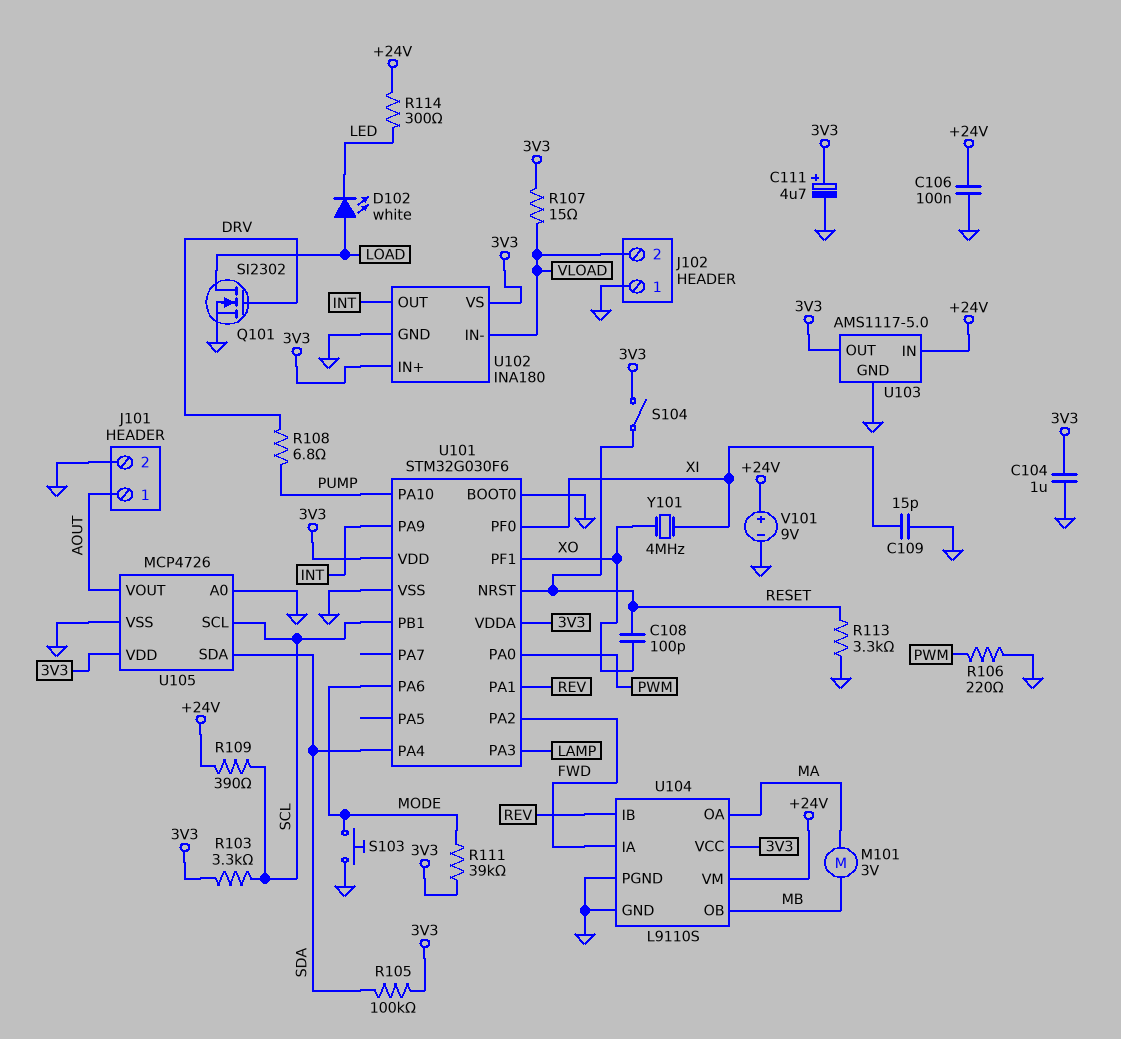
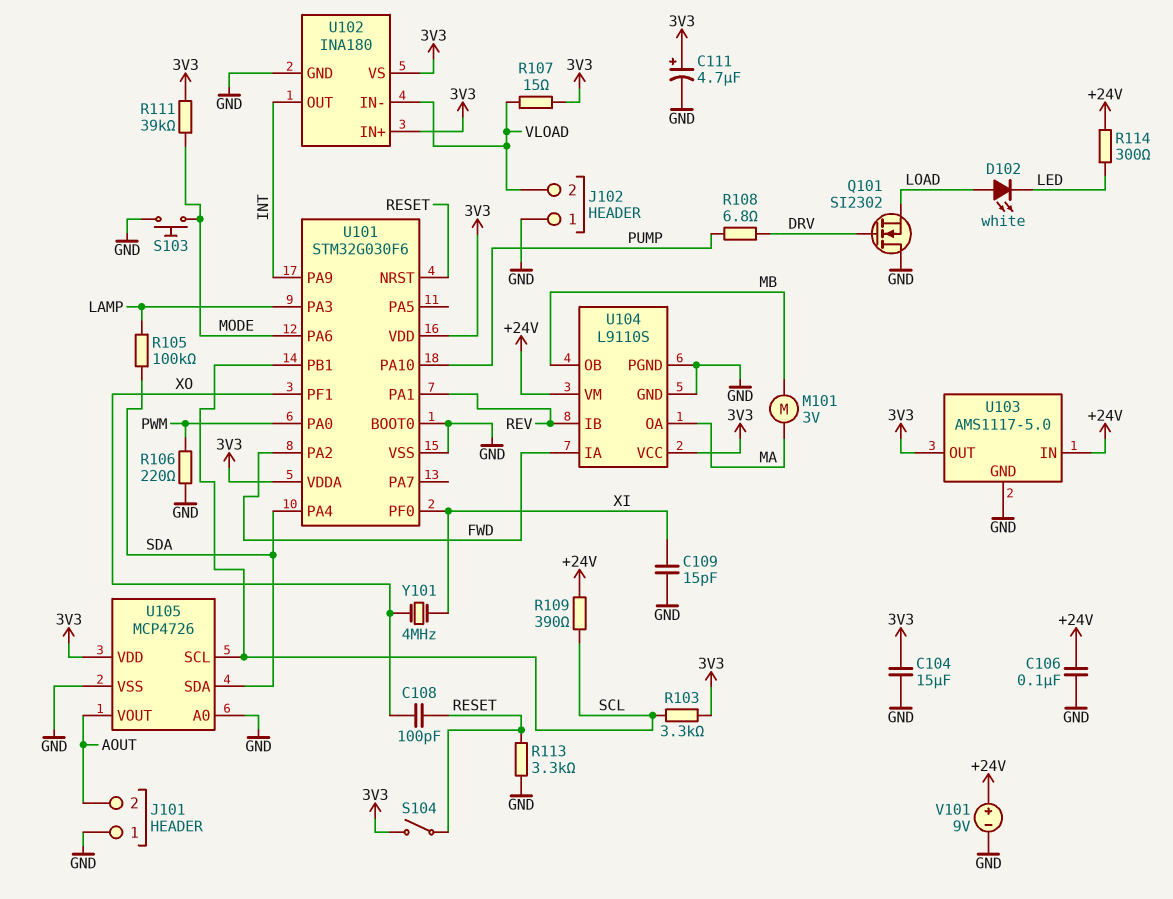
C104: 1uF (3V3, GND) -> 15uF (3V3, GND)
J101 pin 1: AOUT -> GND
J101 pin 2: GND -> AOUT
Q101: NMOS SI2302 (G DRV, D LOAD, S GND) -> NMOS SI2302 (G DRV, D GND, S LOAD)
R105: 100k (3V3, SDA) -> 100k (LAMP, SDA)

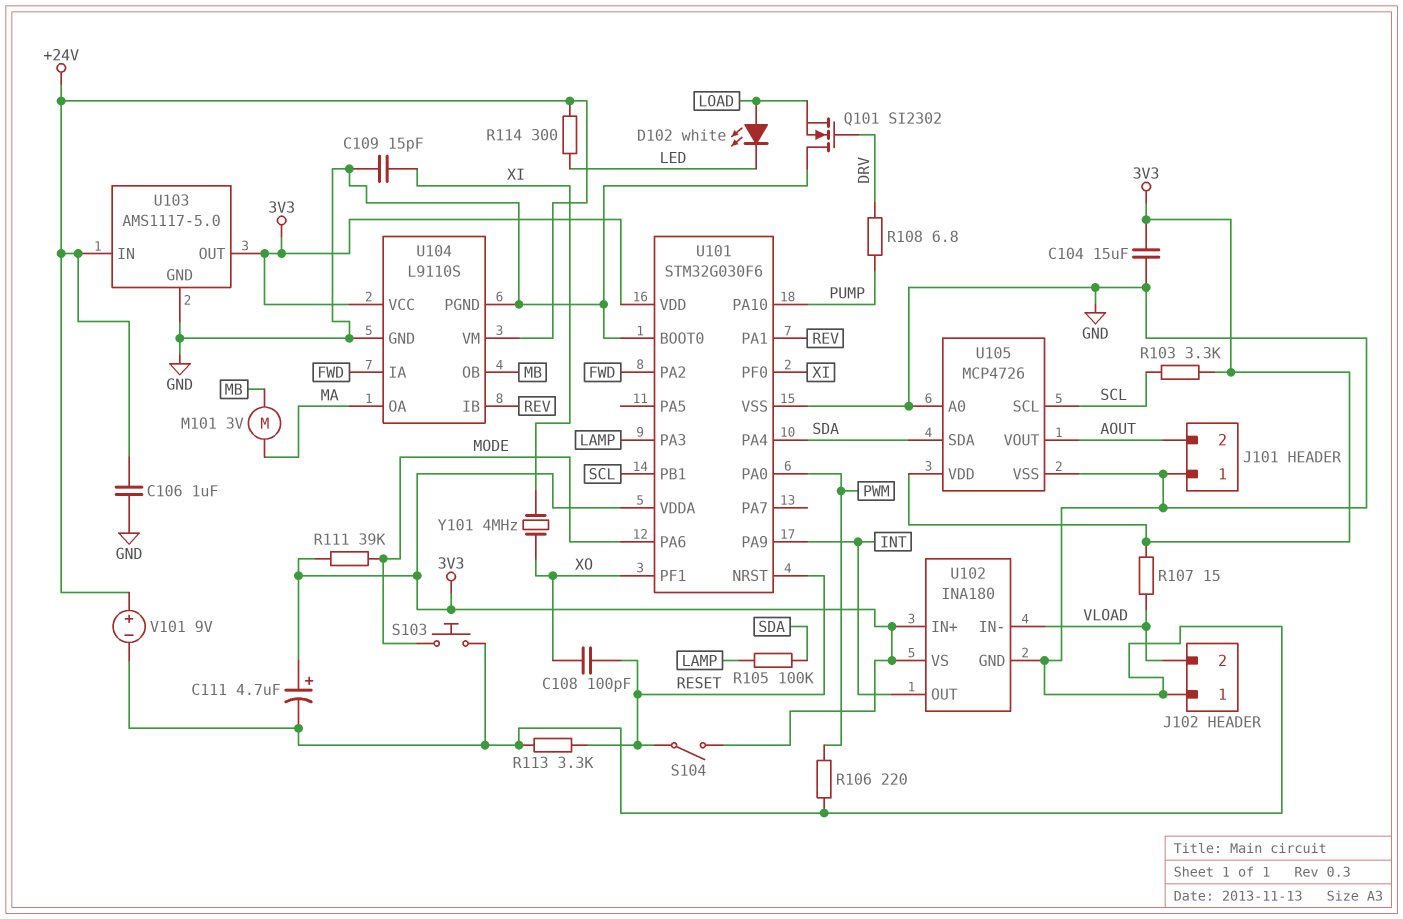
C106: 100nF (+24V, GND) -> 1uF (+24V, GND)
R109: 390 (+24V, SCL) -> none

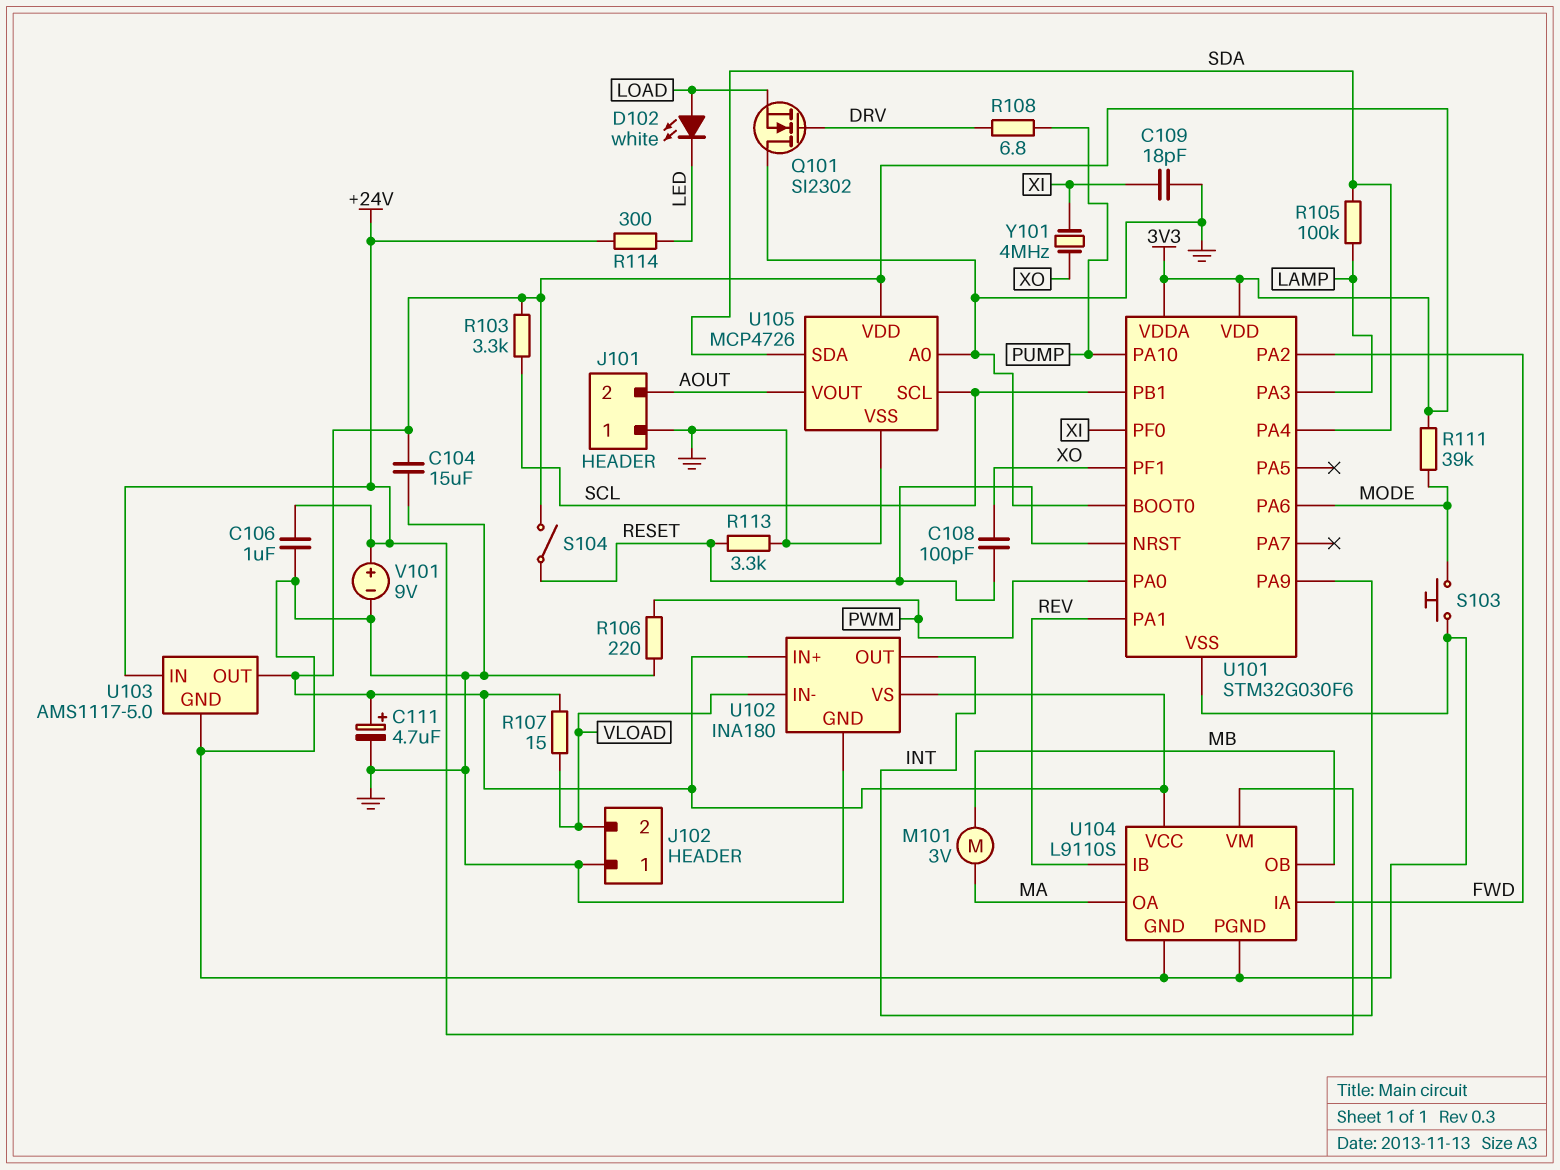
C109: 15pF (GND, XI) -> 18pF (GND, XI)

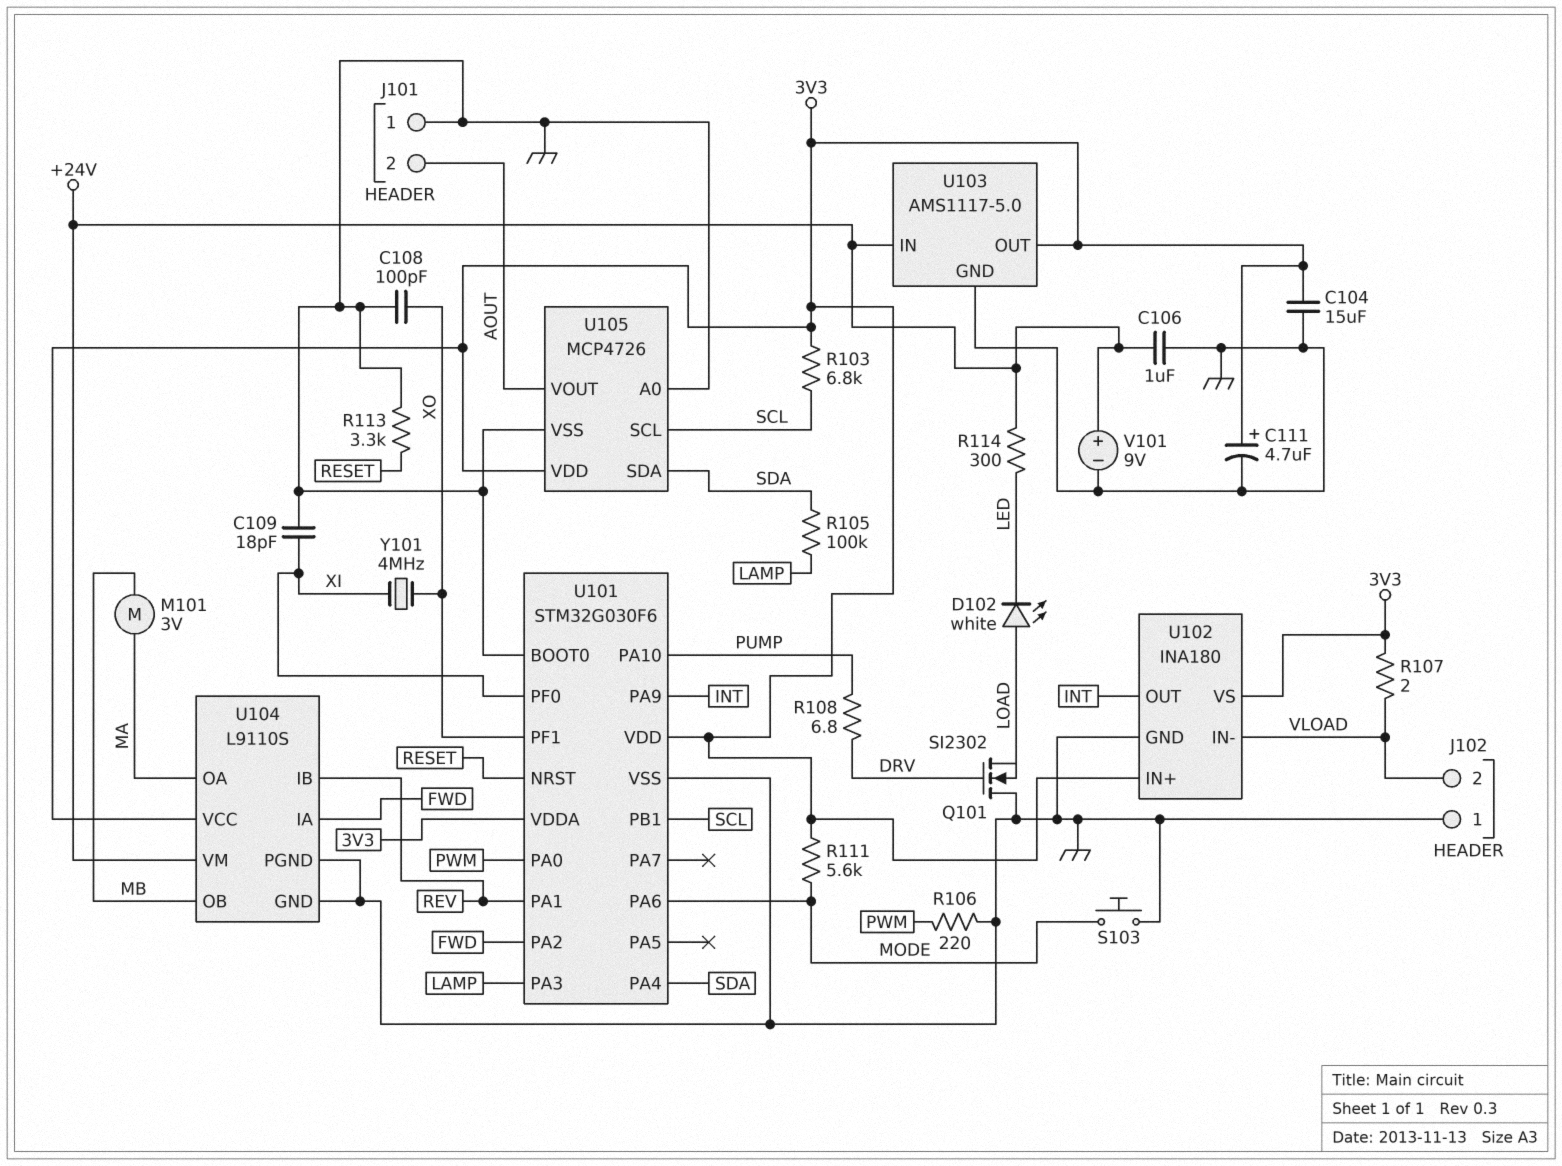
C108: 100pF (RESET, XO) -> 100pF (GND, XO)
R103: 3.3k (3V3, SCL) -> 6.8k (3V3, SCL)
R107: 15 (3V3, VLOAD) -> 2 (3V3, VLOAD)
R111: 39k (3V3, MODE) -> 5.6k (3V3, MODE)
S104: switch (3V3, RESET) -> none

